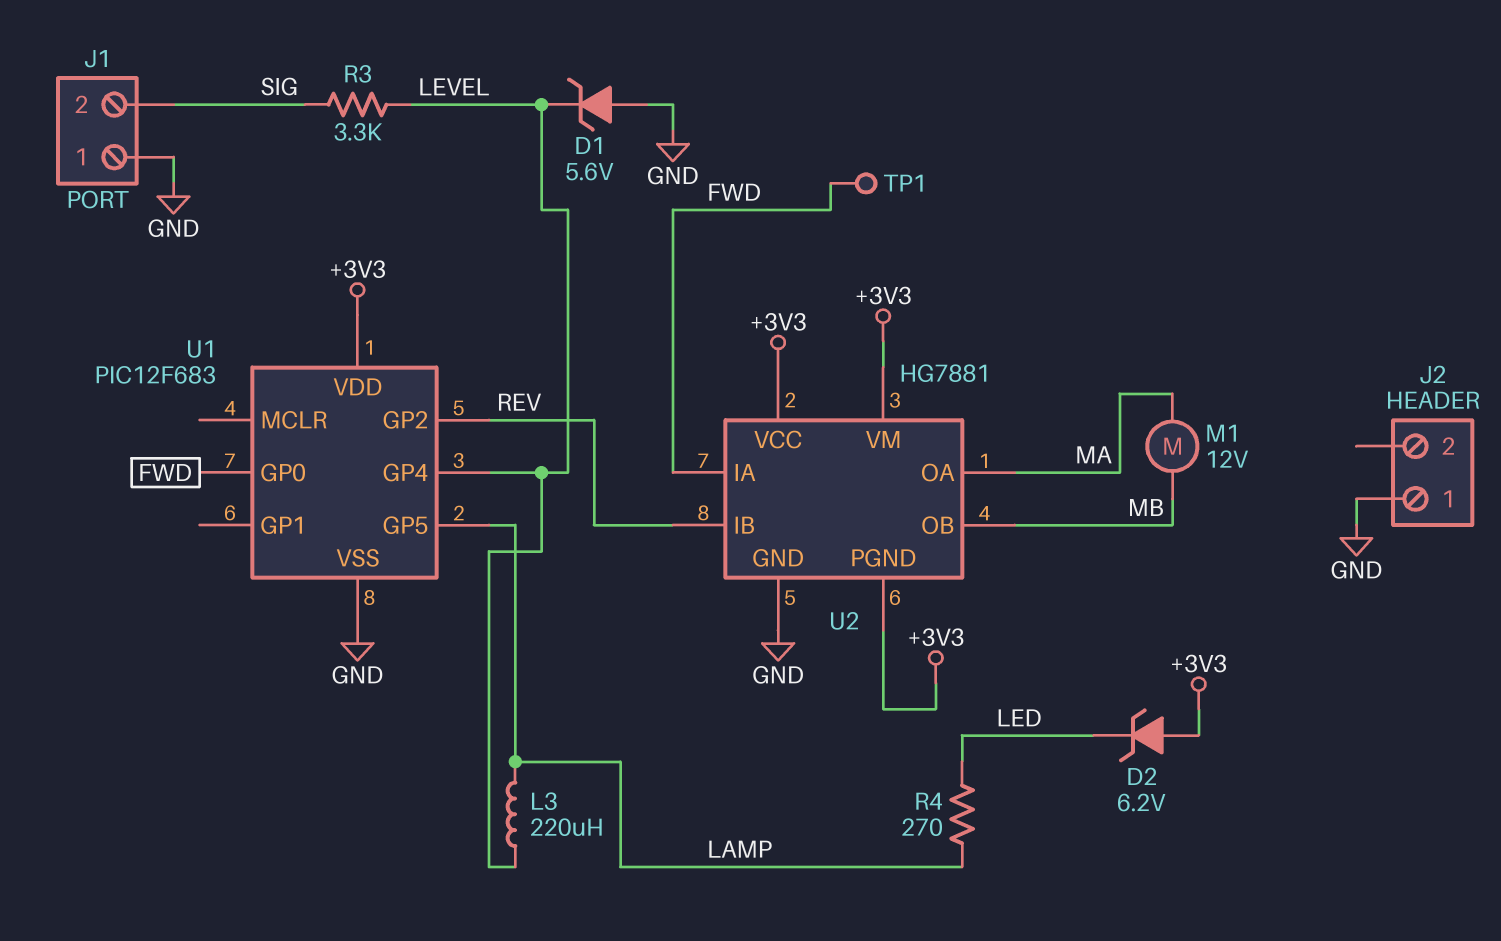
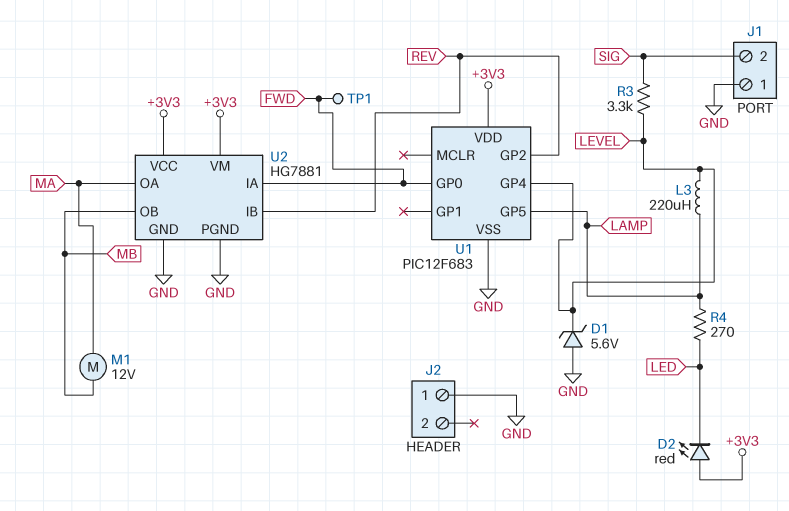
D2: zener 6.2V (A +3V3, K LED) -> LED red (A +3V3, K LED)
U2 pin PGND: +3V3 -> GND

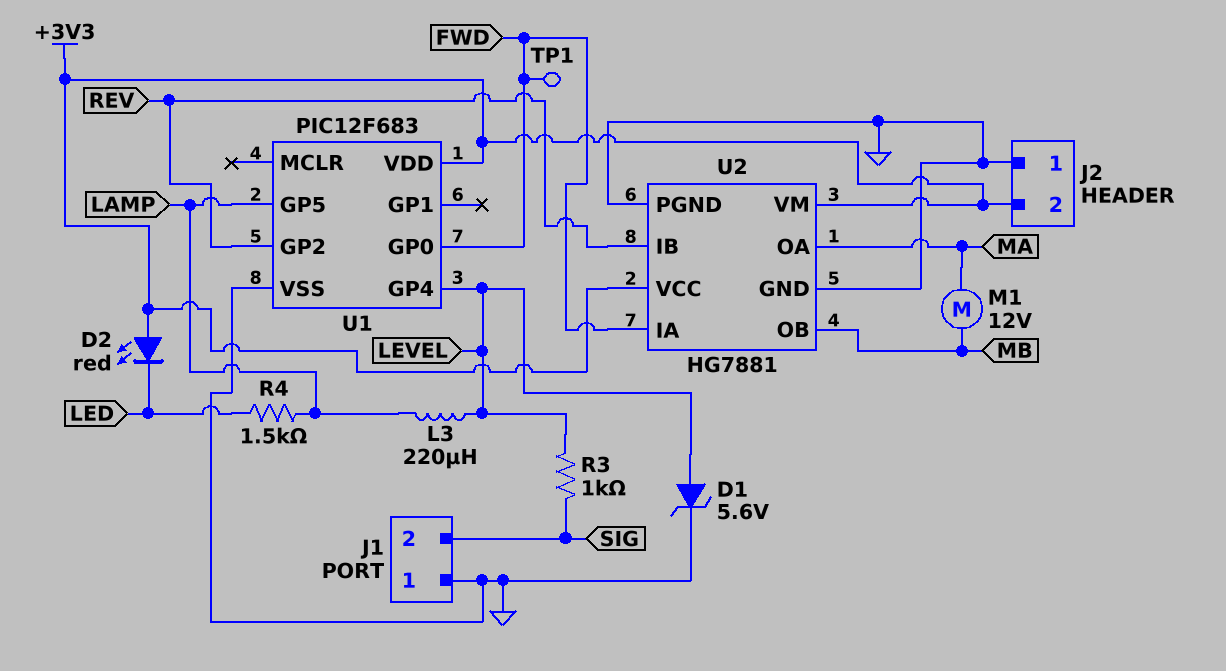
D1: zener 5.6V (A GND, K LEVEL) -> zener 5.6V (A LEVEL, K GND)
J2 pin 2: none -> +3V3
R3: 3.3k (LEVEL, SIG) -> 1k (LEVEL, SIG)
R4: 270 (LAMP, LED) -> 1.5k (LAMP, LED)

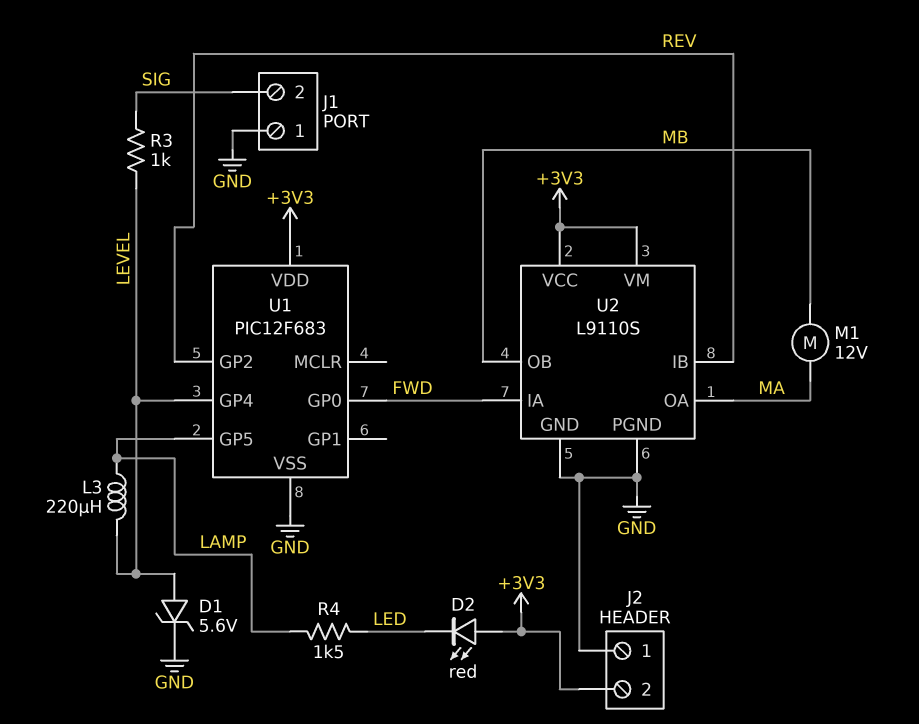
TP1: test point (FWD) -> none
U2: HG7881 -> L9110S

